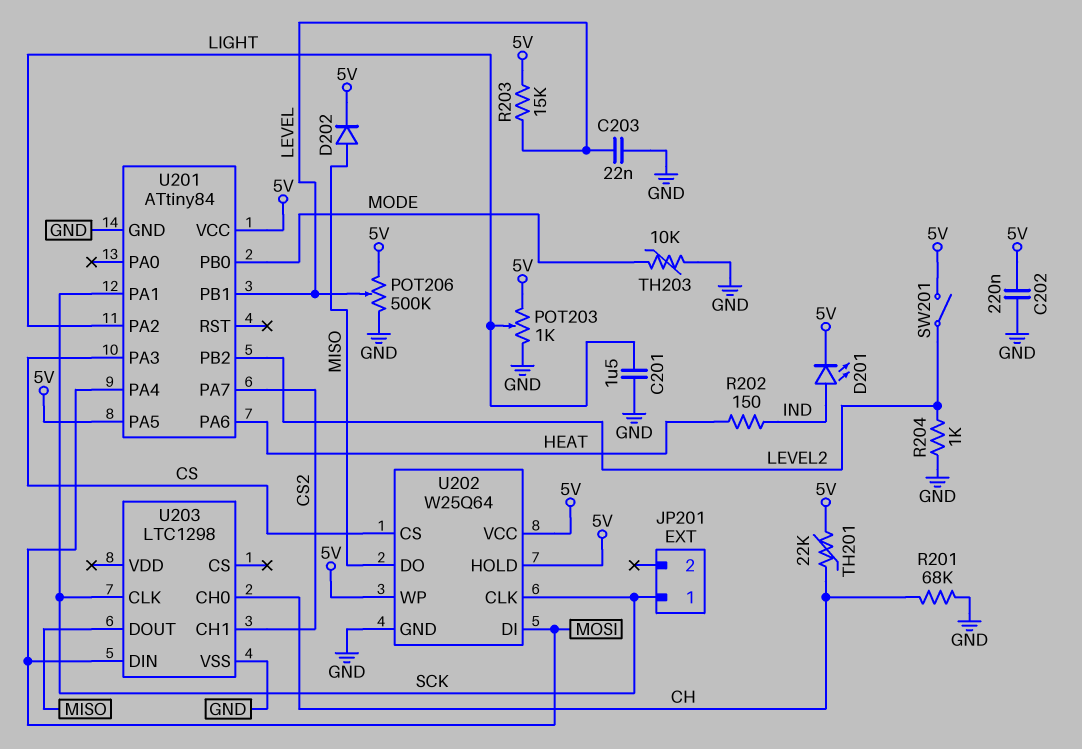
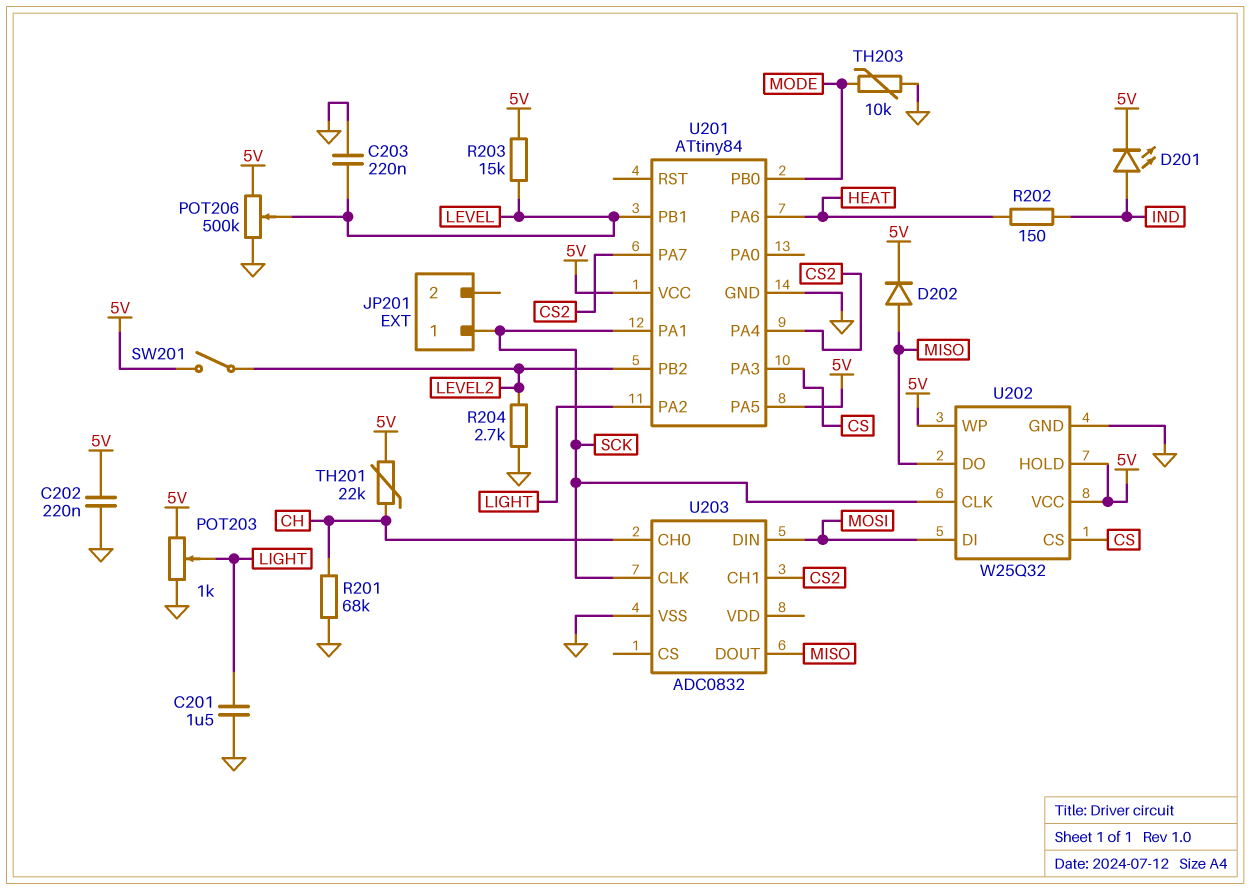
C203: 22nF (GND, LEVEL) -> 220nF (GND, LEVEL)
R204: 1k (GND, LEVEL2) -> 2.7k (GND, LEVEL2)
U201 pin PA4: MOSI -> CS2
U202: W25Q64 -> W25Q32
U203: LTC1298 -> ADC0832

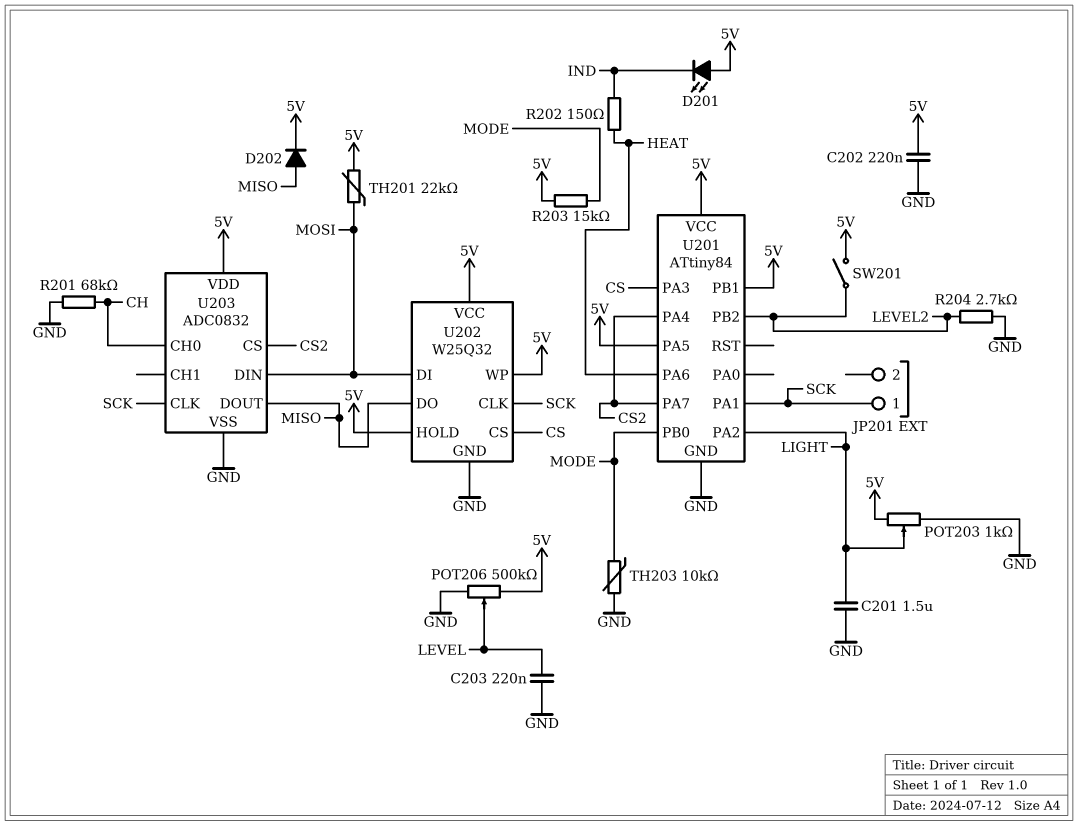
D201: LED (A IND, K 5V) -> LED (A 5V, K IND)
R203: 15k (5V, LEVEL) -> 15k (5V, MODE)
TH201: 22k (5V, CH) -> 22k (5V, MOSI)
U201 pin PB1: LEVEL -> 5V
U203 pin CH1: CS2 -> none
U203 pin CS: none -> CS2
U203 pin VDD: none -> 5V

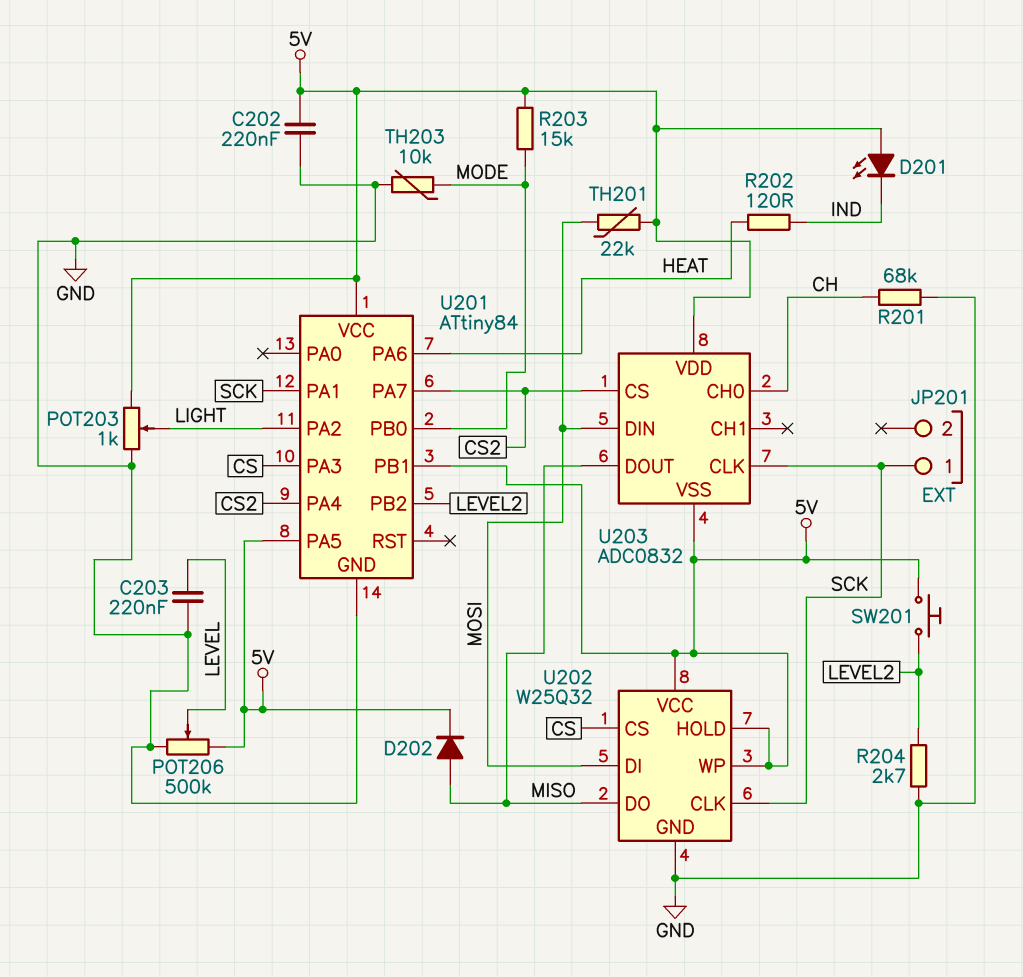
C201: 1.5uF (GND, LIGHT) -> none
R202: 150 (HEAT, IND) -> 120 (HEAT, IND)
SW201: switch (5V, LEVEL2) -> button (5V, LEVEL2)
U203 pin VSS: GND -> 5V

